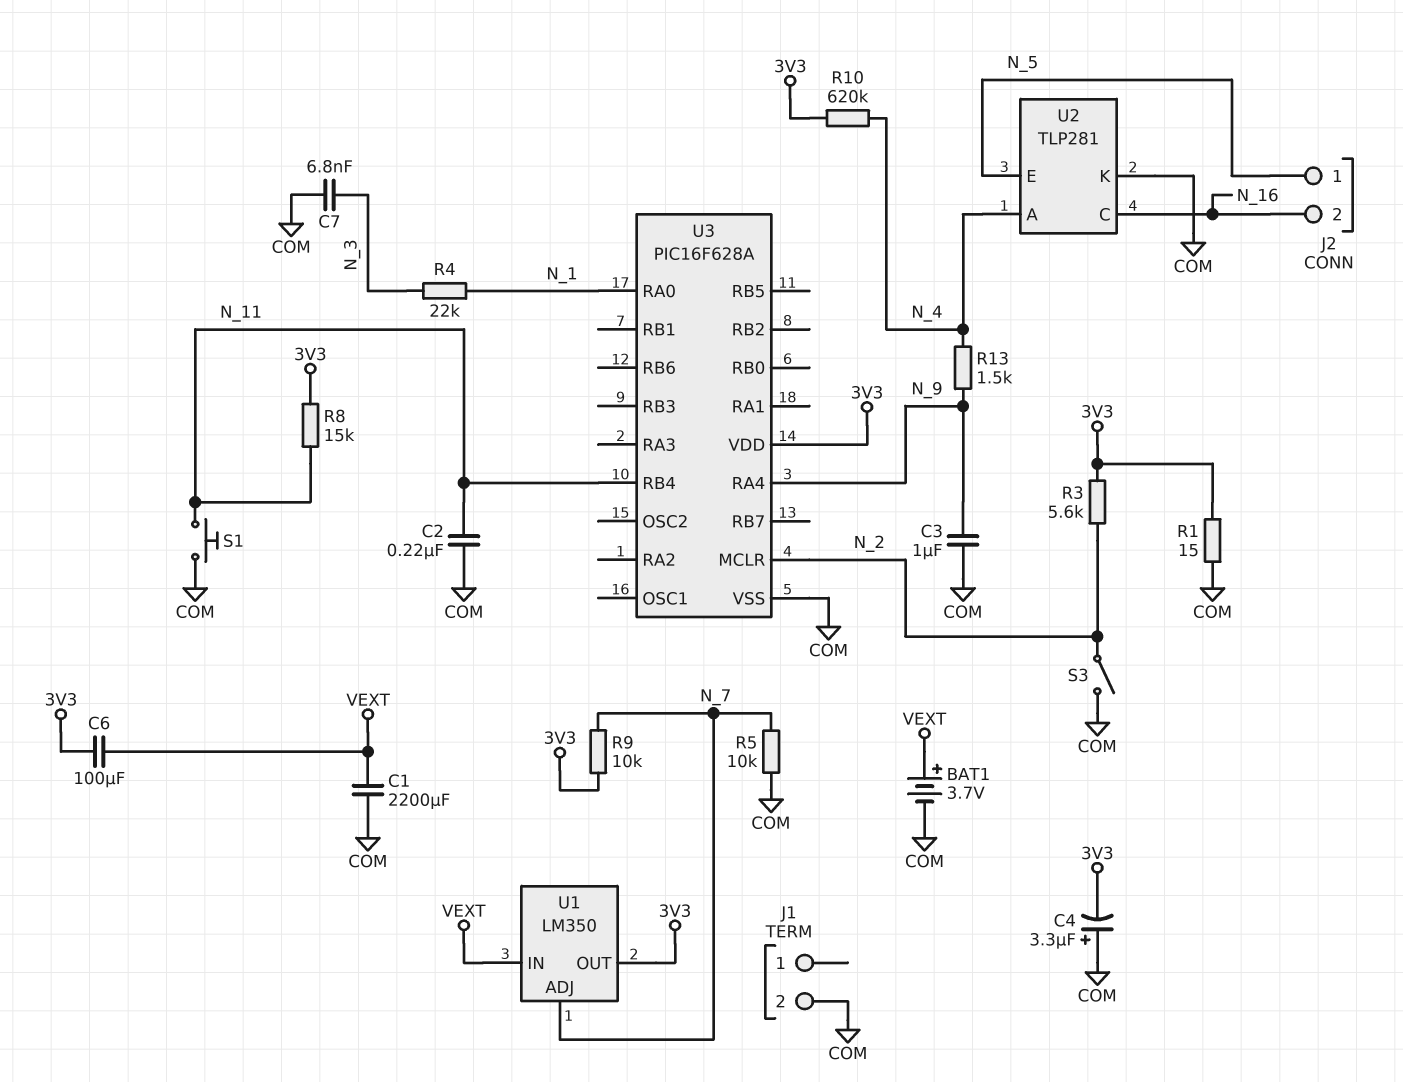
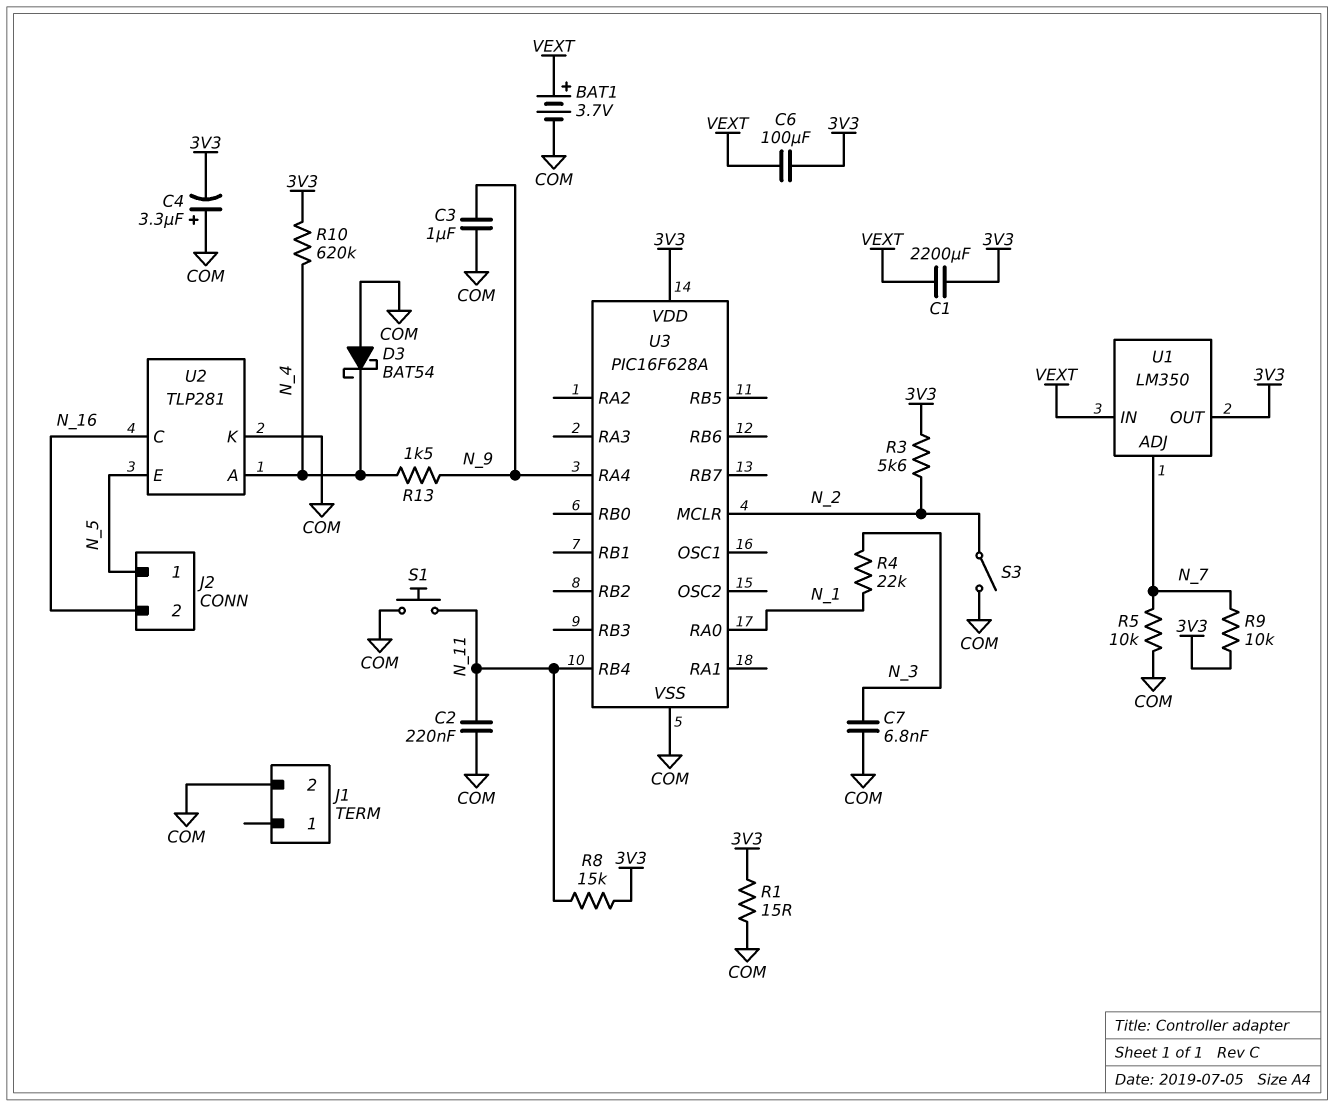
C1: 2200uF (COM, VEXT) -> 2200uF (3V3, VEXT)
D3: none -> schottky BAT54 (A COM, K N_4)

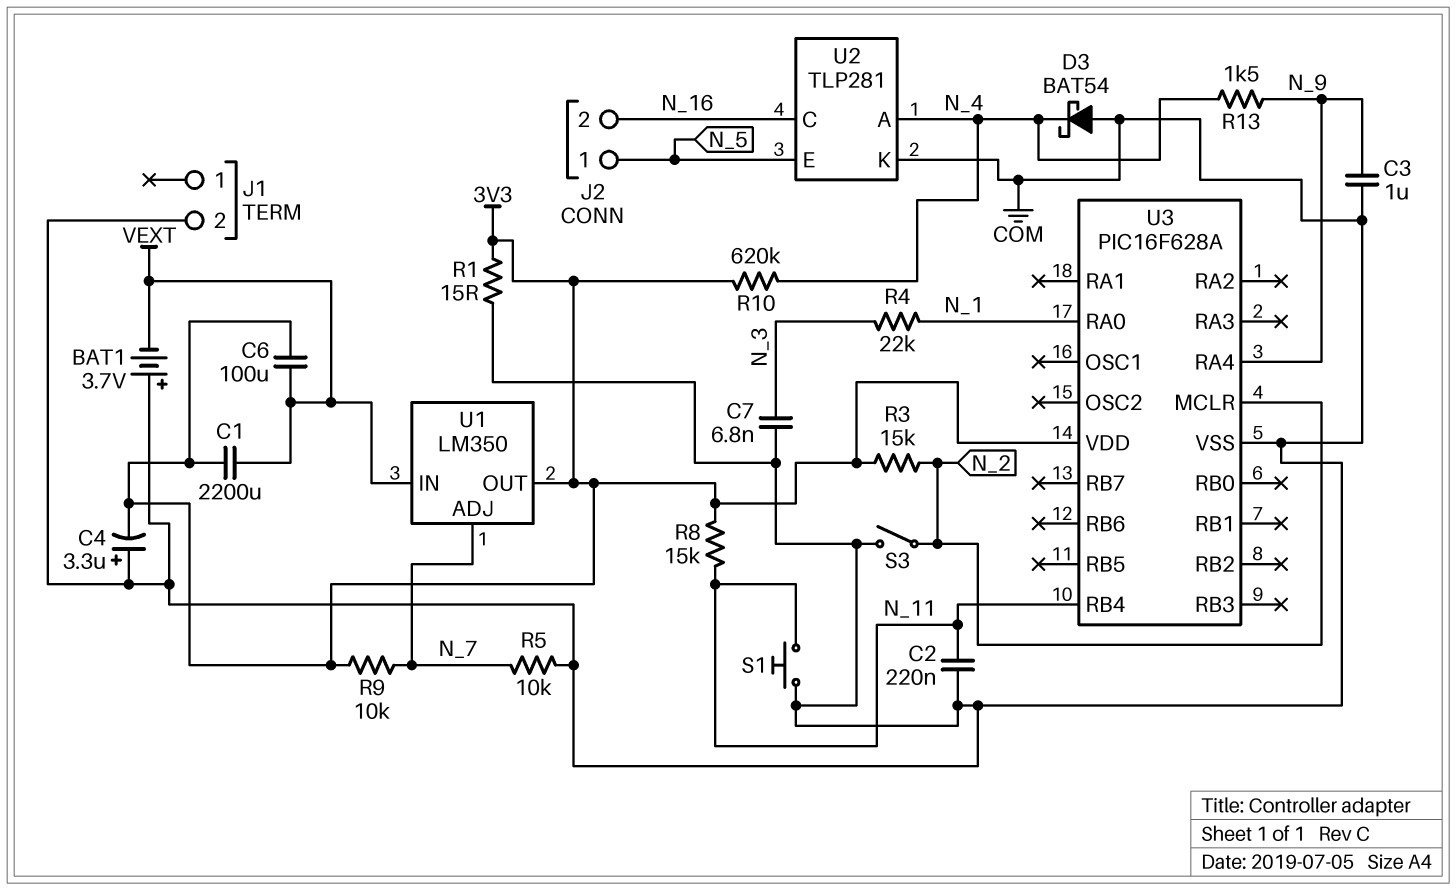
BAT1: 3.7V (plus VEXT, minus COM) -> 3.7V (plus COM, minus VEXT)
R3: 5.6k (3V3, N_2) -> 15k (3V3, N_2)

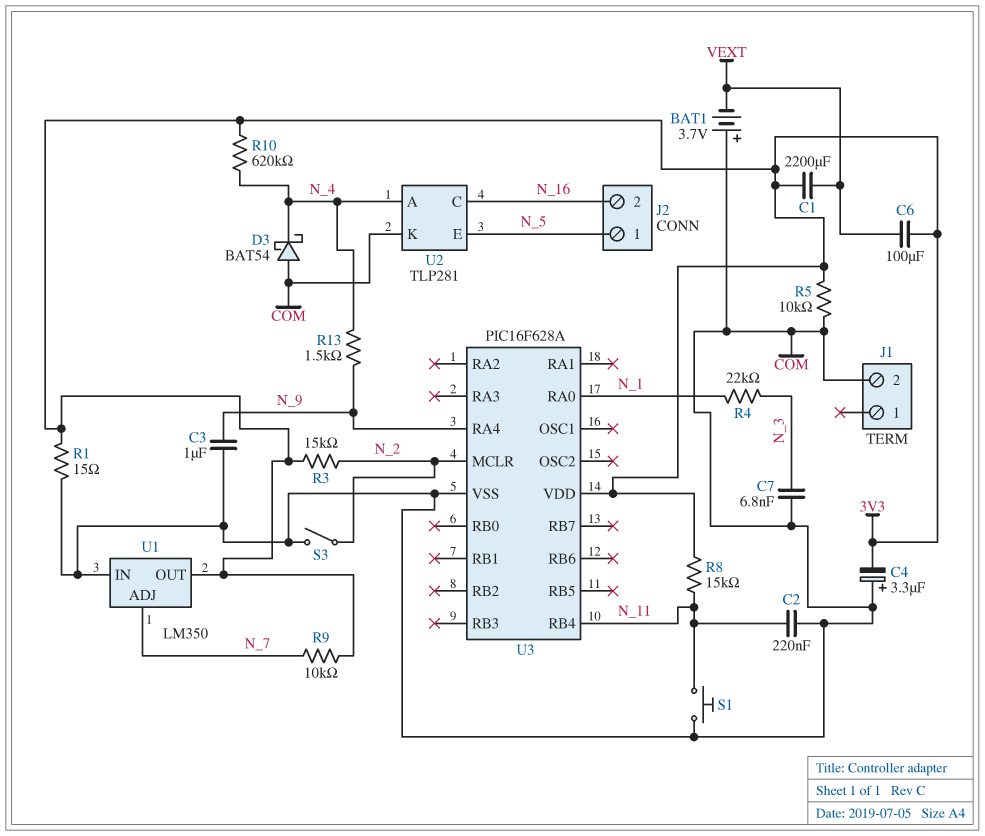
R5: 10k (COM, N_7) -> 10k (3V3, COM)
U1 pin IN: VEXT -> COM

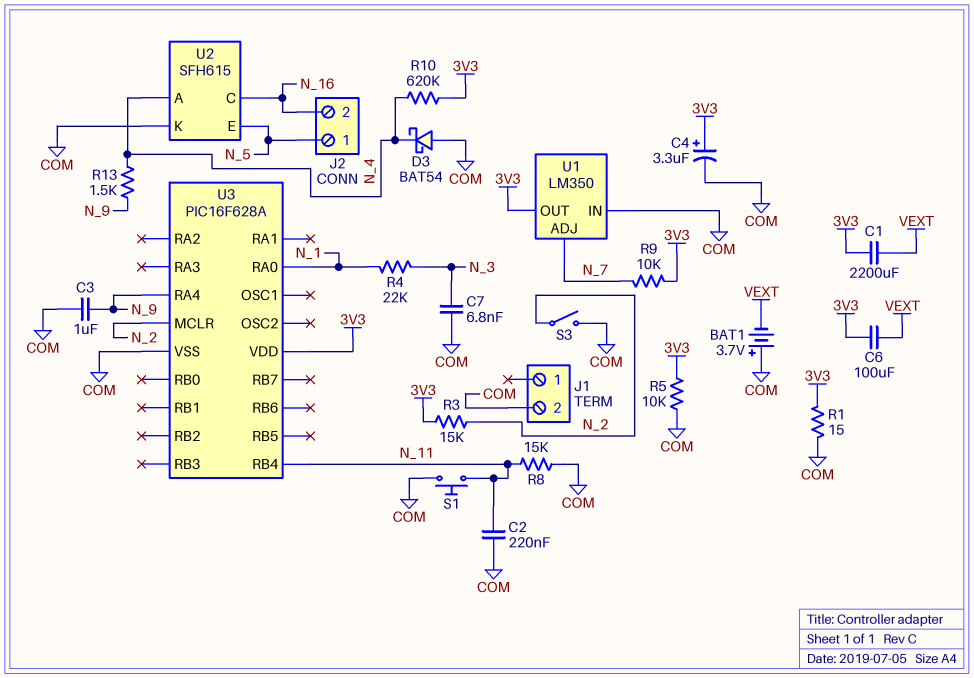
C4: 3.3uF (plus COM, minus 3V3) -> 3.3uF (plus 3V3, minus COM)
R8: 15k (3V3, N_11) -> 15k (COM, N_11)
U2: TLP281 -> SFH615

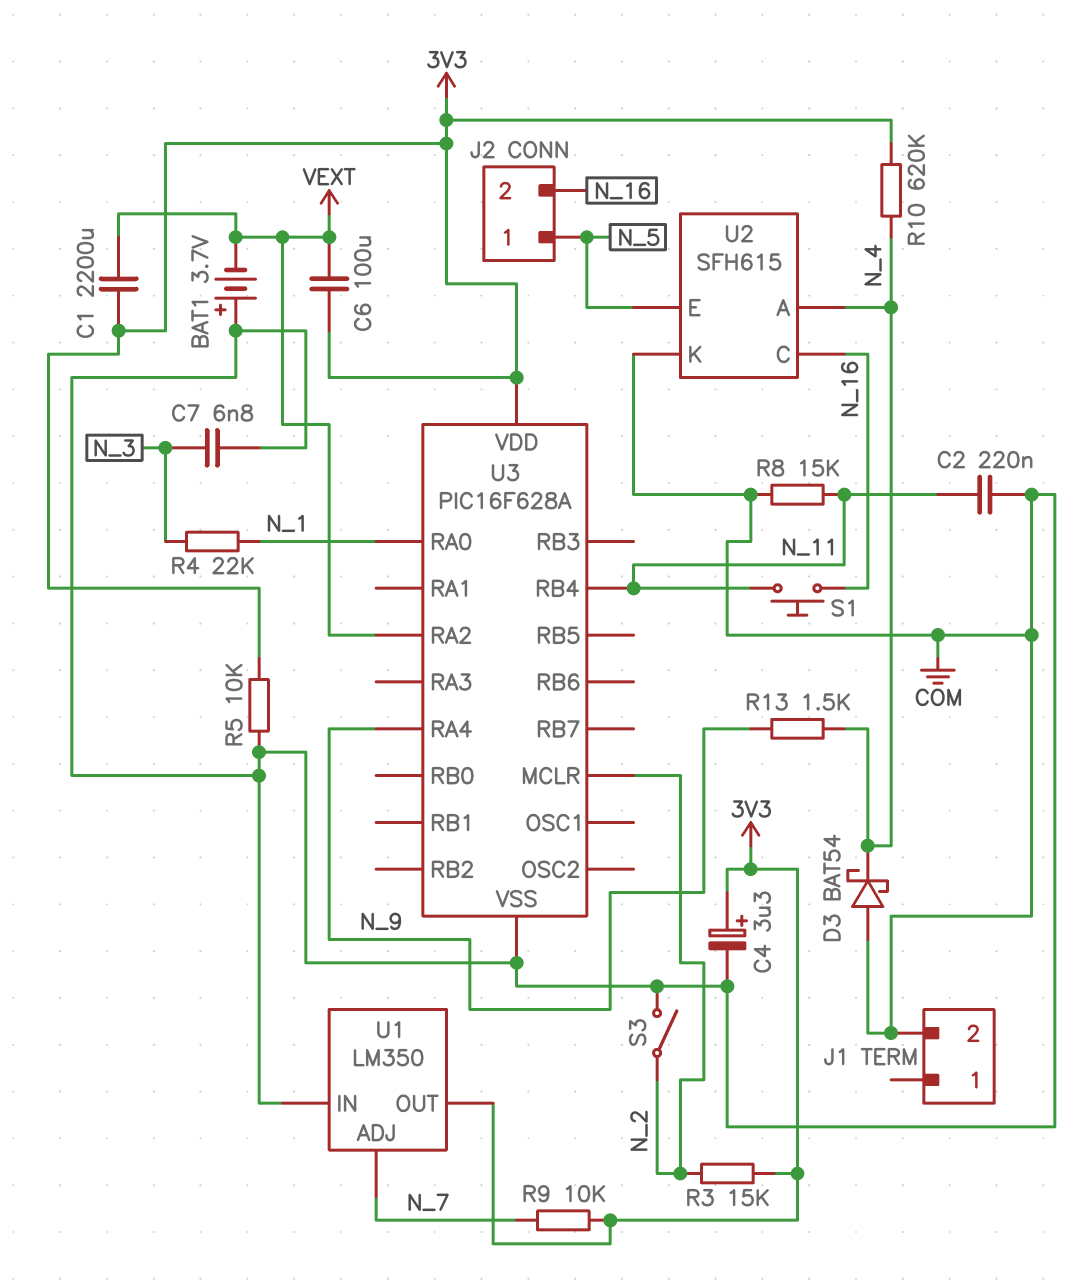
C3: 1uF (COM, N_9) -> none
R1: 15 (3V3, COM) -> none
S1: button (COM, N_11) -> button (N_11, N_16)
U3 pin RA2: none -> VEXT

